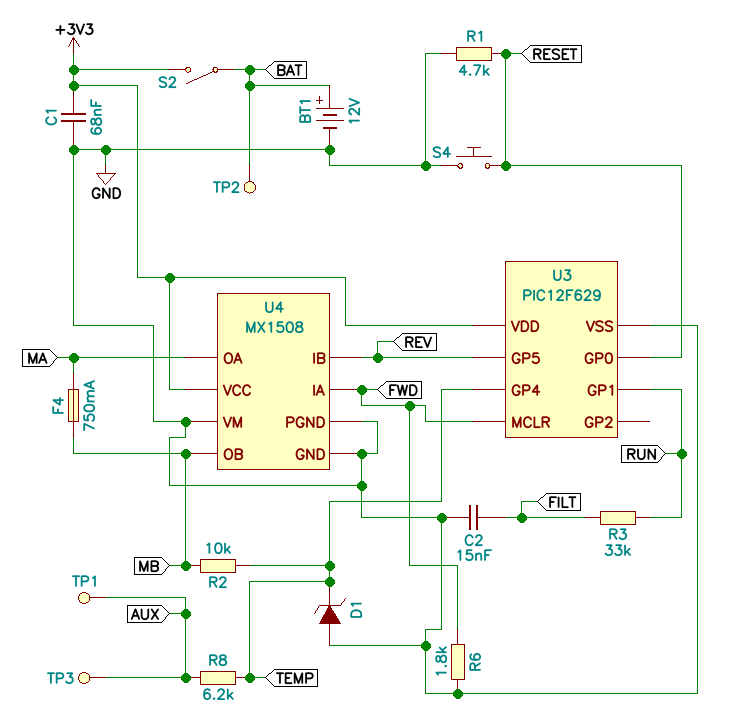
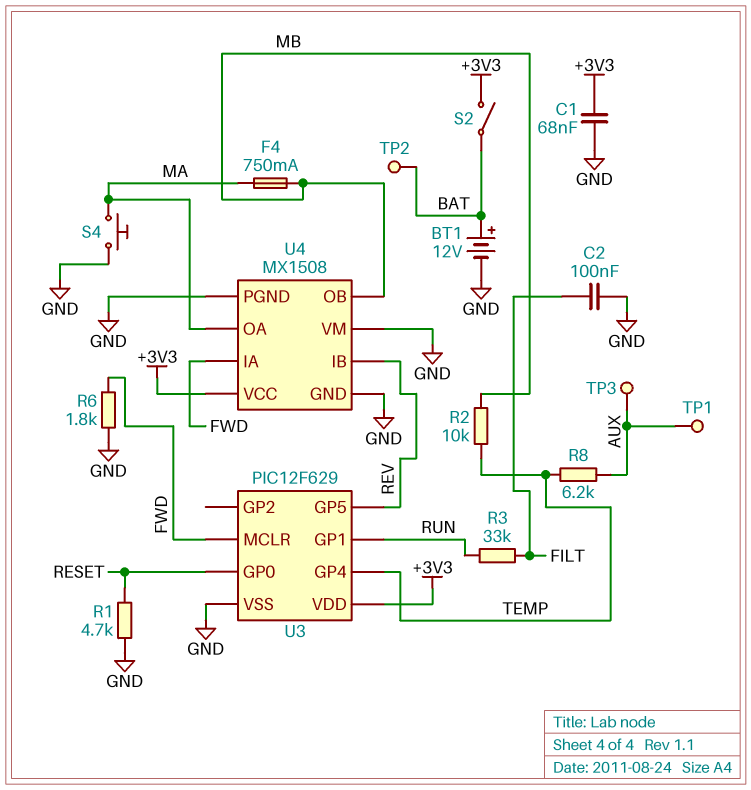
C2: 15nF (FILT, GND) -> 100nF (FILT, GND)
D1: zener (A GND, K TEMP) -> none
S4: button (GND, RESET) -> button (GND, MA)

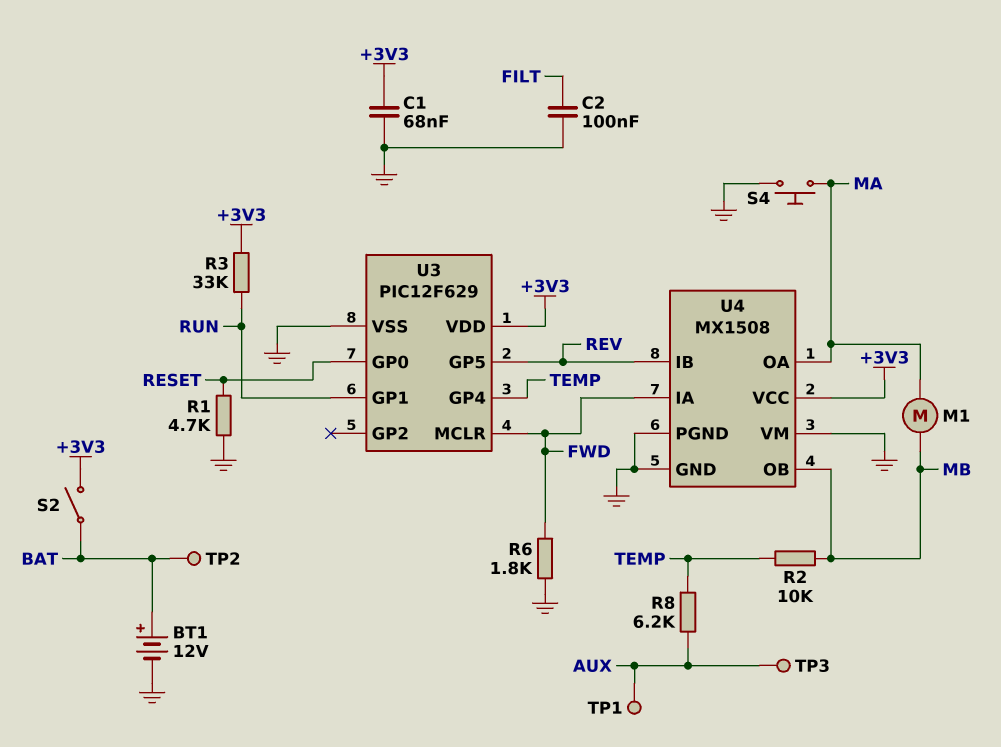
F4: 750mA (MA, MB) -> none
M1: none -> motor (MA, MB)
R3: 33k (FILT, RUN) -> 33k (+3V3, RUN)

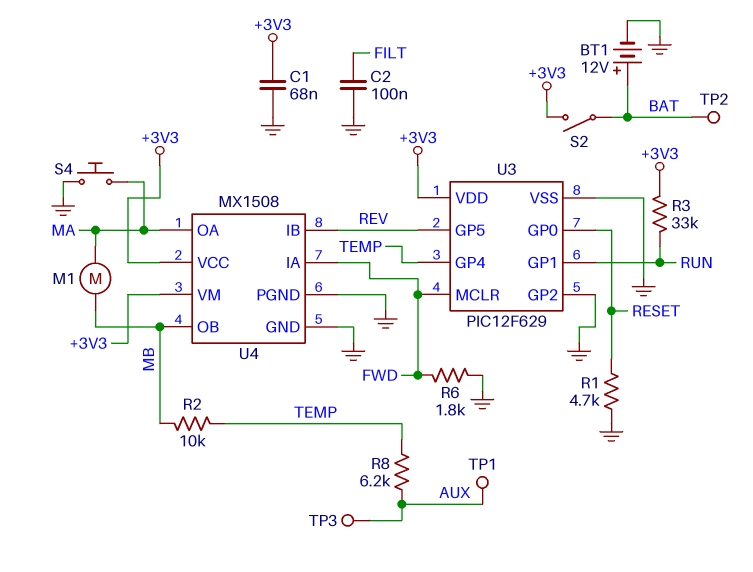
U3 pin GP2: none -> GND
U4 pin VM: GND -> +3V3

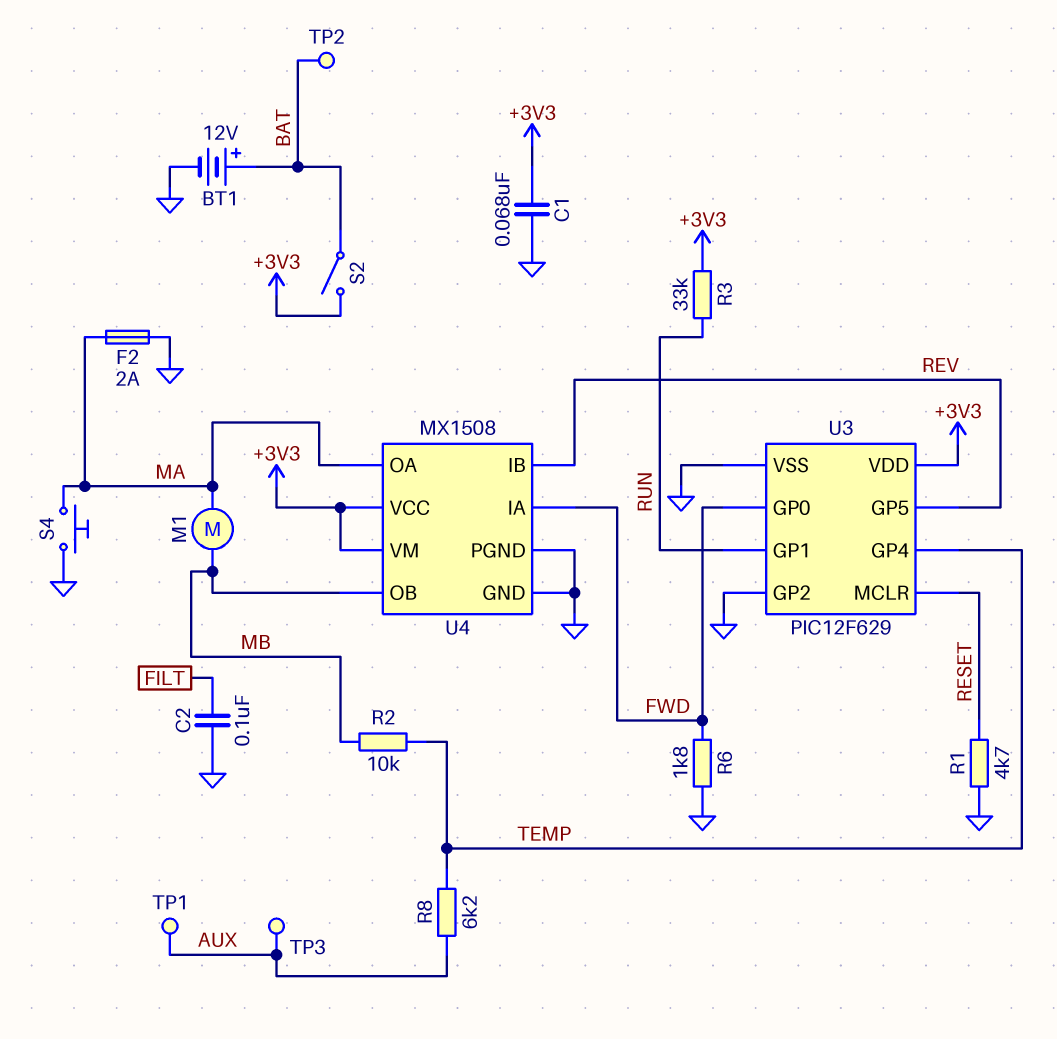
F2: none -> 2A (GND, MA)
U3 pin GP0: RESET -> FWD
U3 pin MCLR: FWD -> RESET

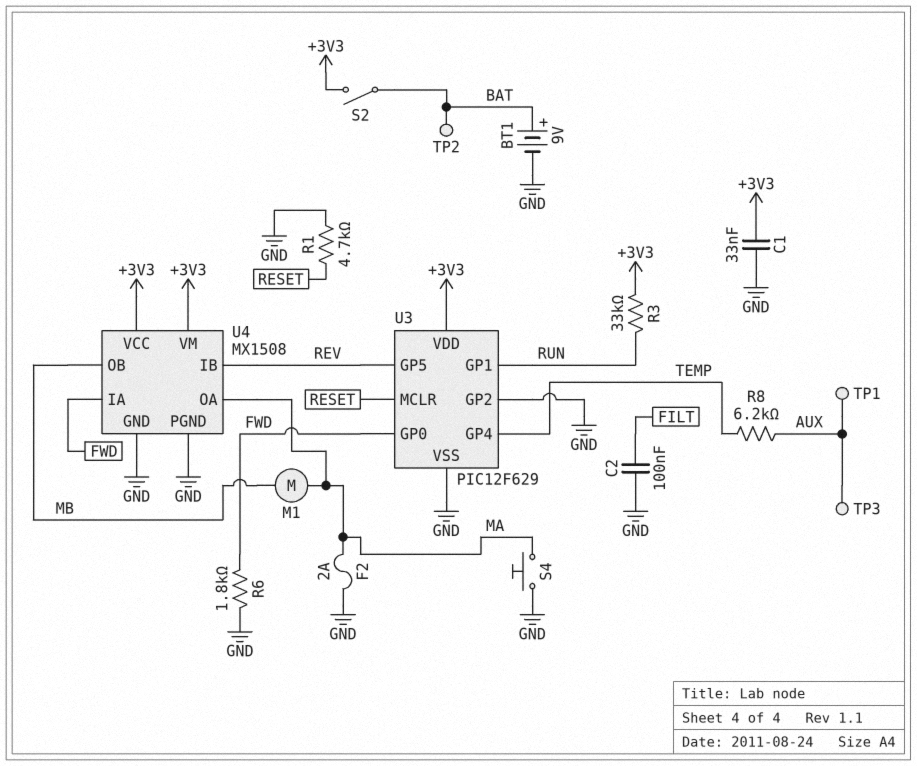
BT1: 12V (plus BAT, minus GND) -> 9V (plus BAT, minus GND)
C1: 68nF (+3V3, GND) -> 33nF (+3V3, GND)
R2: 10k (MB, TEMP) -> none

